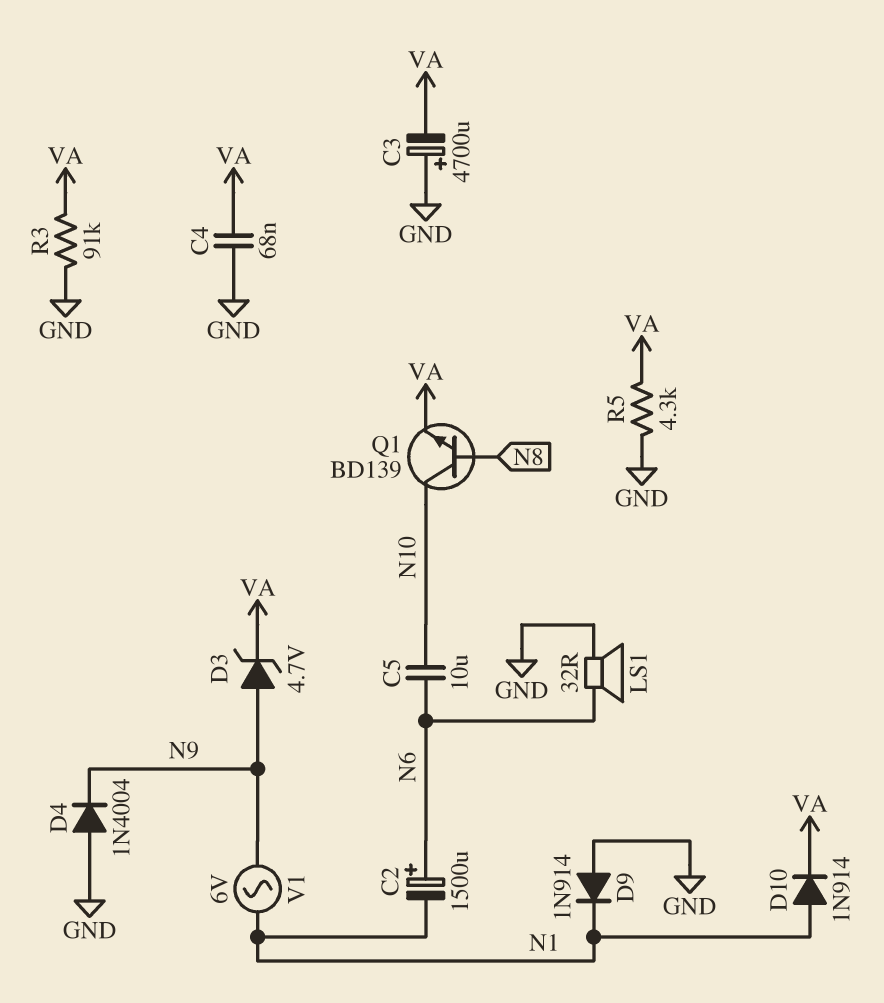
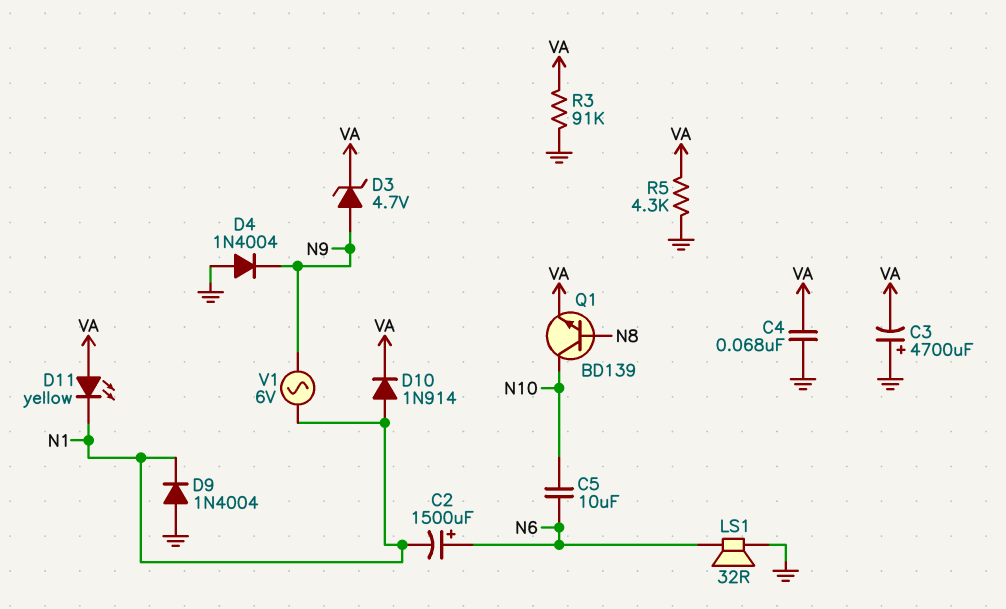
D9: diode 1N914 (A GND, K N1) -> diode 1N4004 (A GND, K N1)
D11: none -> LED yellow (A VA, K N1)

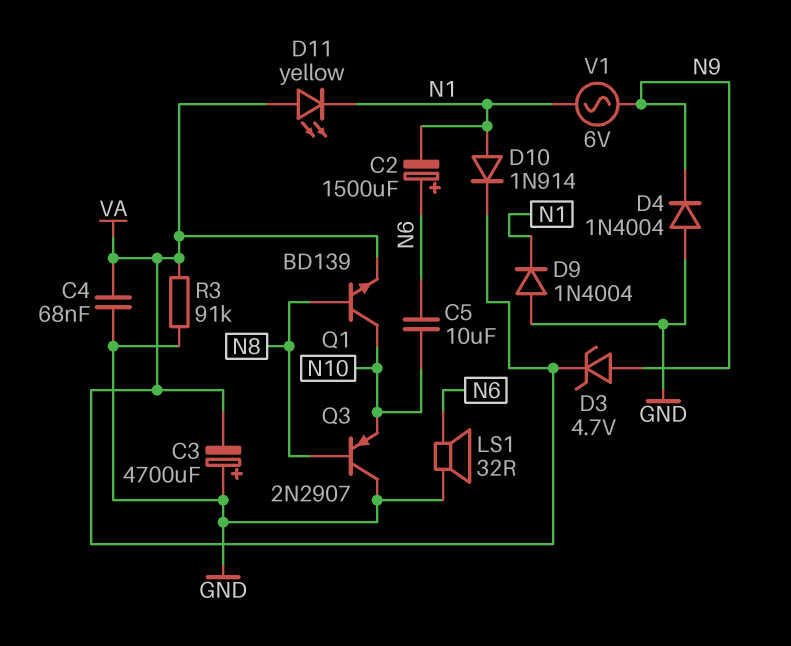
Q3: none -> PNP 2N2907 (B N8, C GND, E N10)
R5: 4.3k (GND, VA) -> none

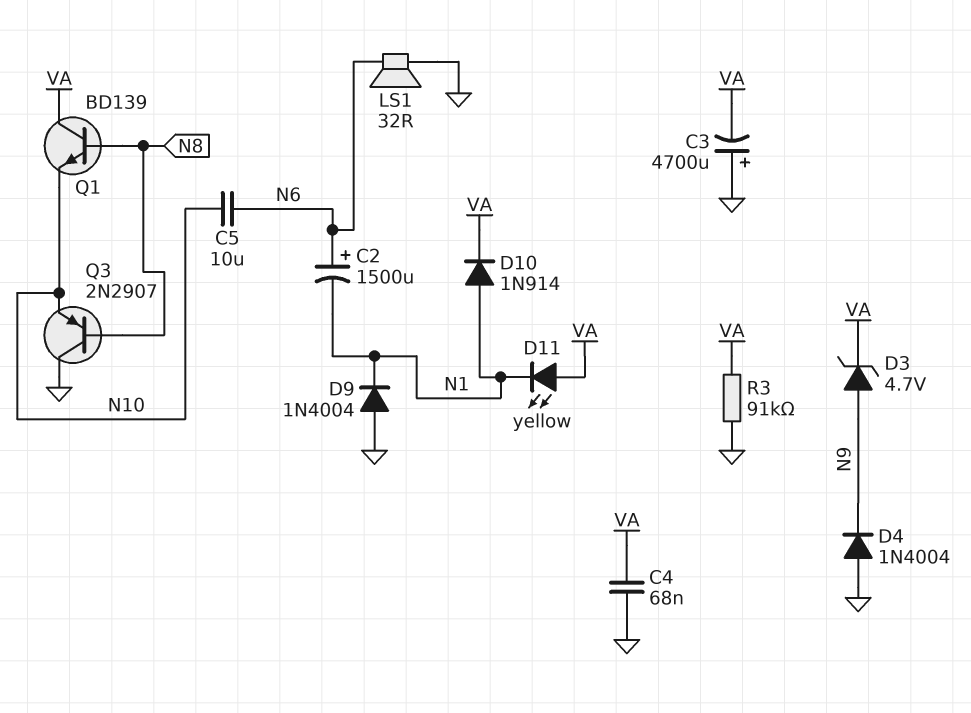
Q1: NPN BD139 (B N8, C N10, E VA) -> NPN BD139 (B N8, C VA, E N10)
V1: AC 6V (N1, N9) -> none

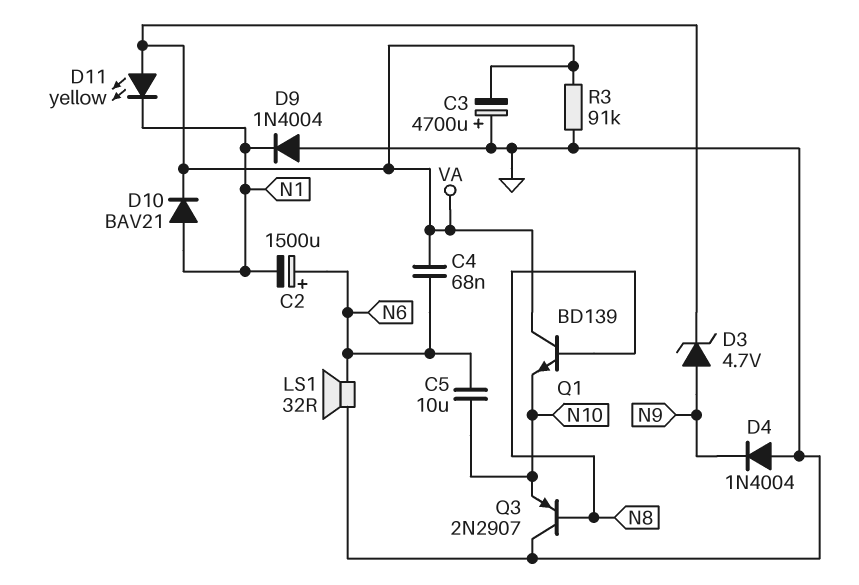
C4: 68nF (GND, VA) -> 68nF (N6, VA)
D10: diode 1N914 (A N1, K VA) -> diode BAV21 (A N1, K VA)

